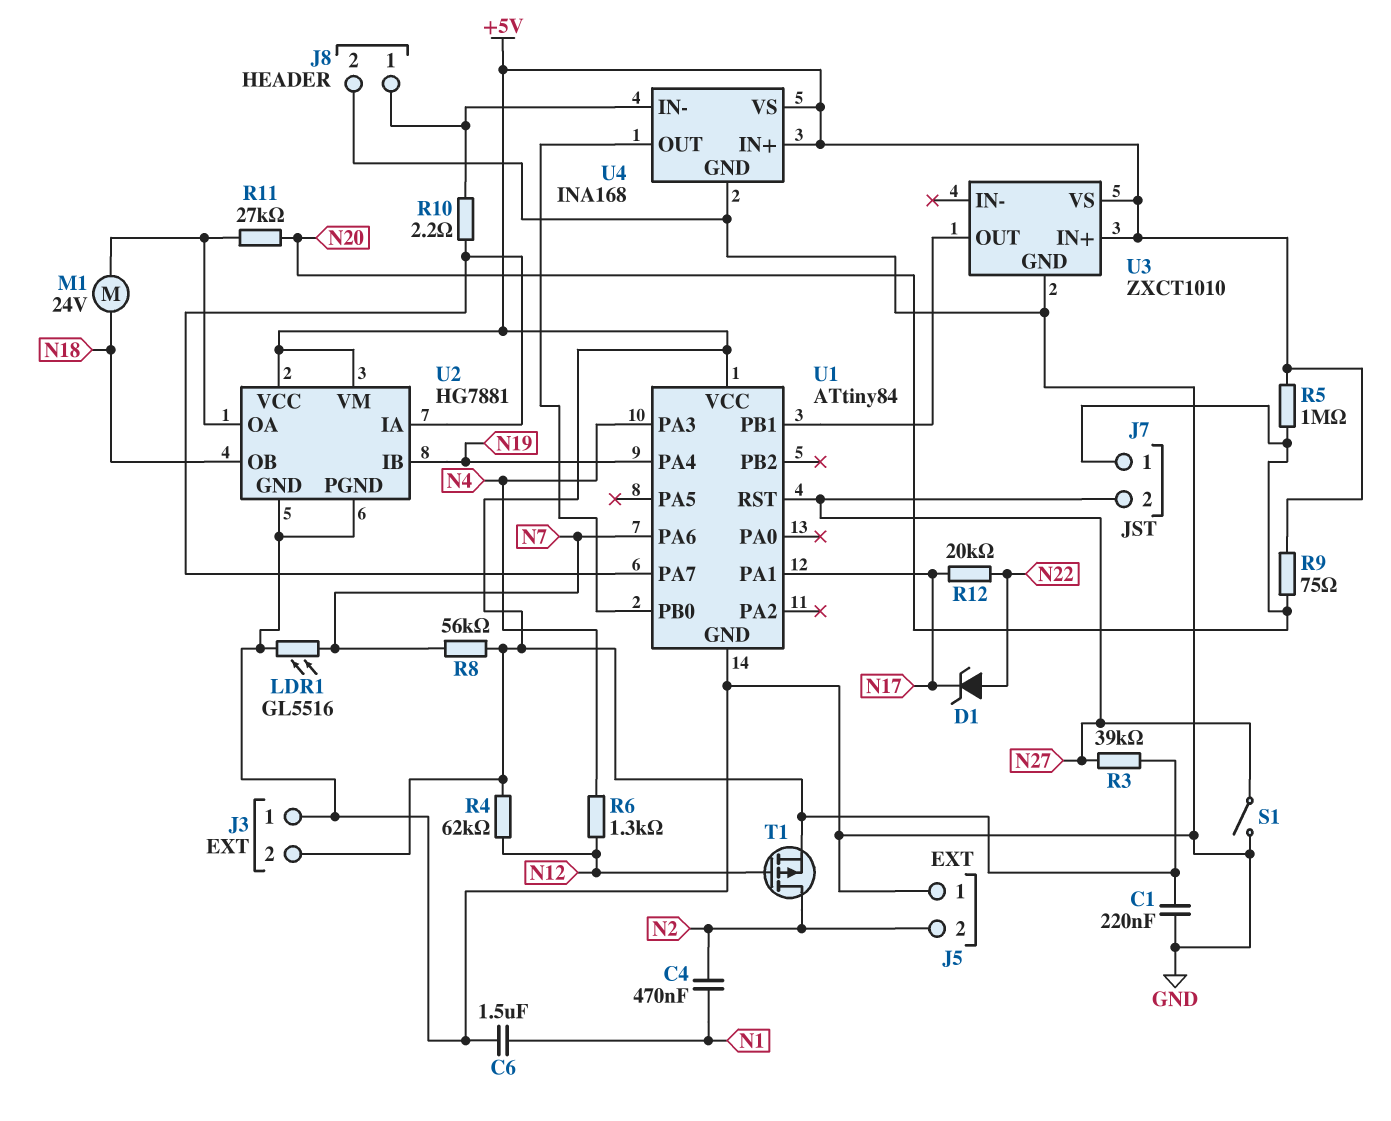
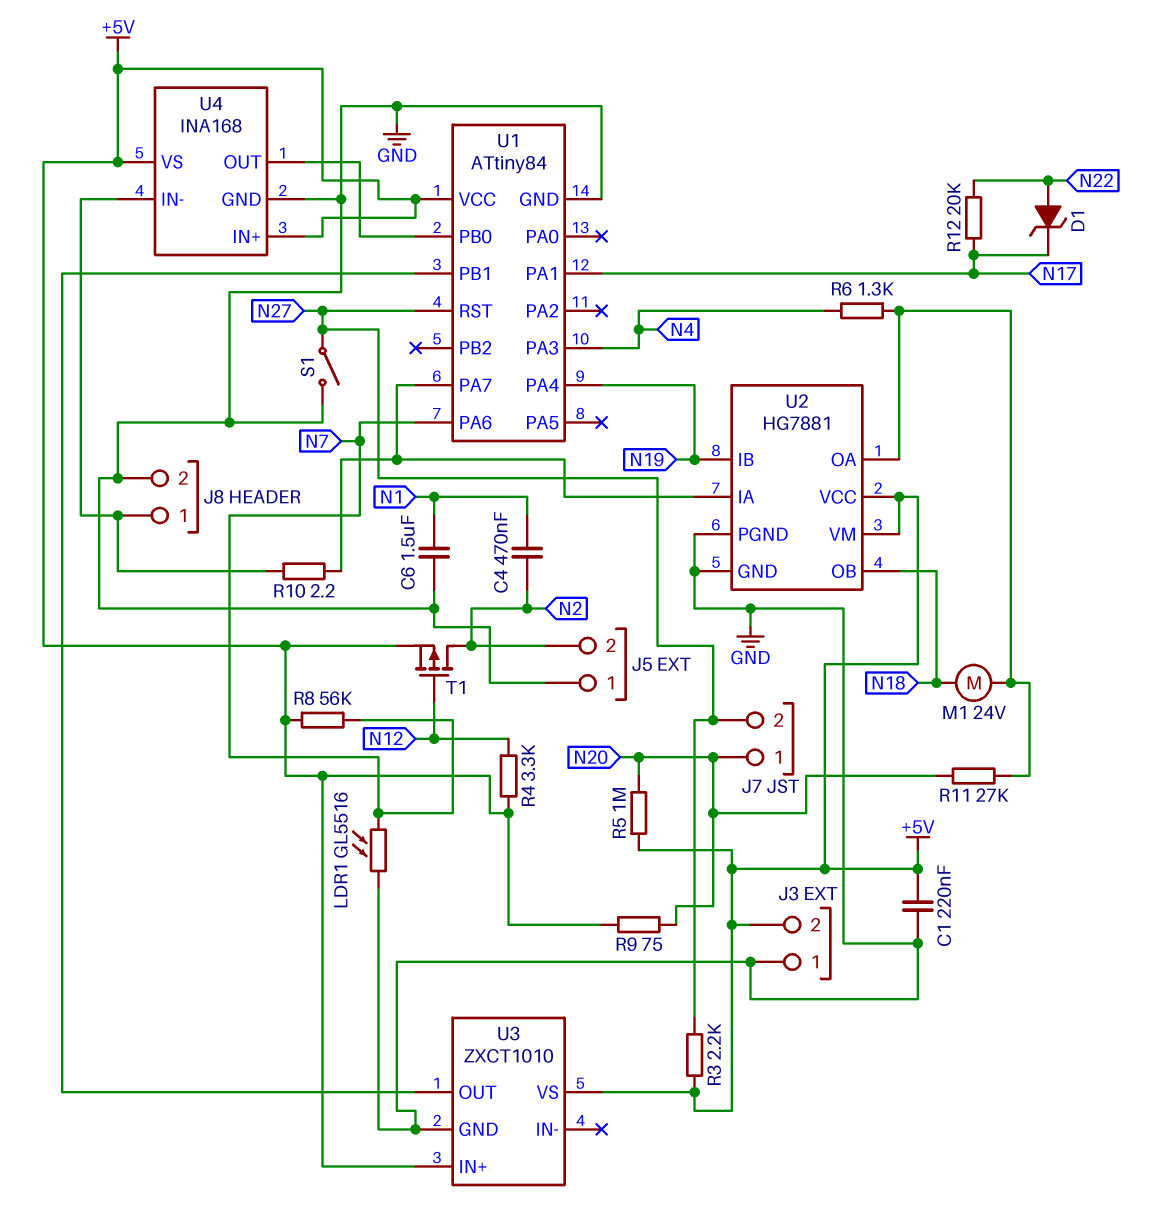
R3: 39k (+5V, N27) -> 2.2k (+5V, N27)
R4: 62k (+5V, N12) -> 3.3k (+5V, N12)
R6: 1.3k (N4, N12) -> 1.3k (N4, U2/OA)

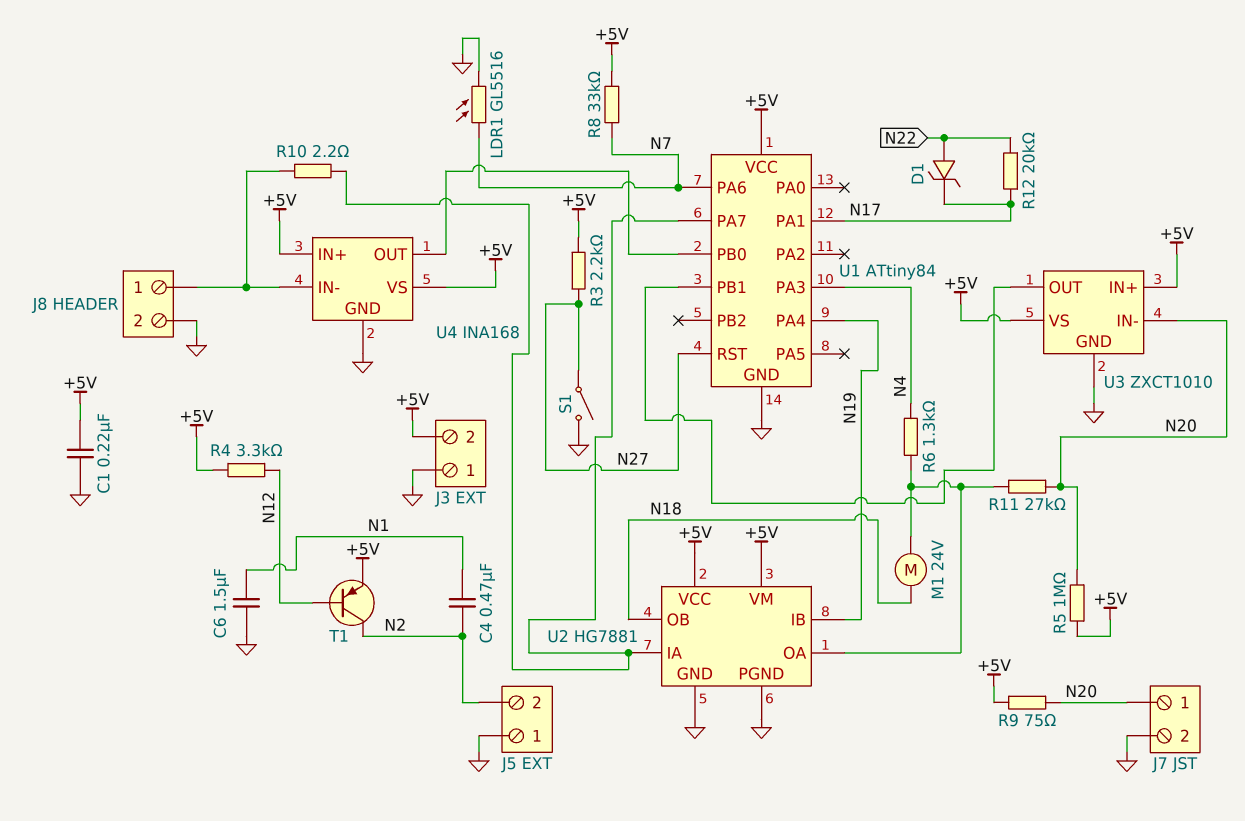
J7 pin 2: N27 -> GND
R8: 56k (+5V, N7) -> 33k (+5V, N7)
T1: PMOS (G N12, D N2, S +5V) -> PNP (B N12, C N2, E +5V)
U3 pin IN-: none -> N20

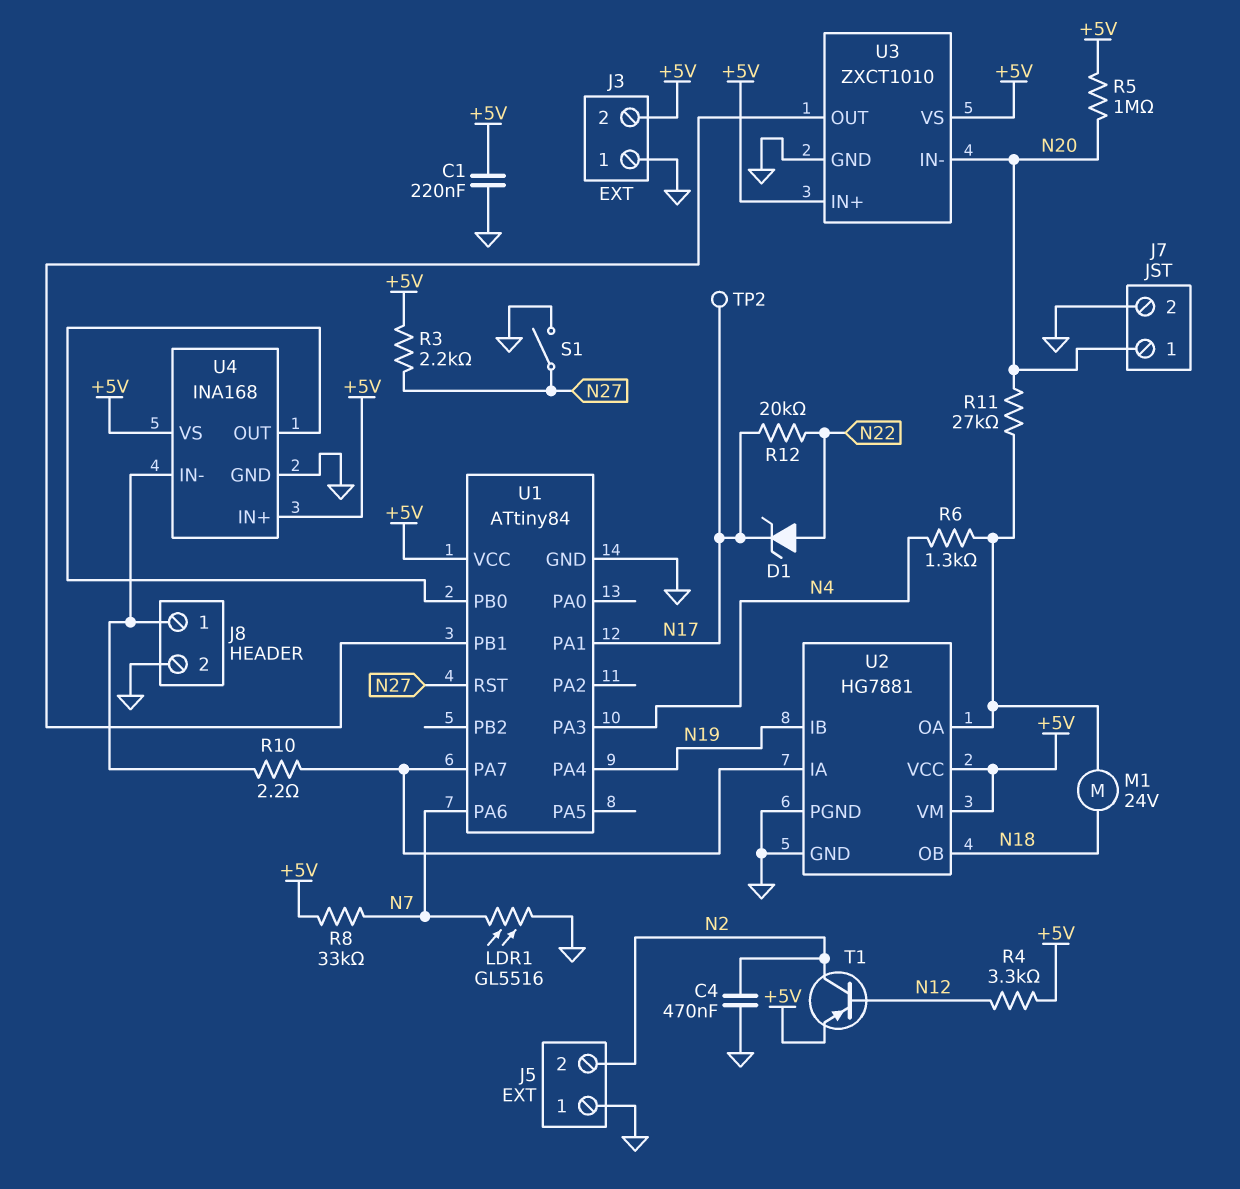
C4: 470nF (N1, N2) -> 470nF (GND, N2)
C6: 1.5uF (GND, N1) -> none
R9: 75 (+5V, N20) -> none
TP2: none -> test point (N17)

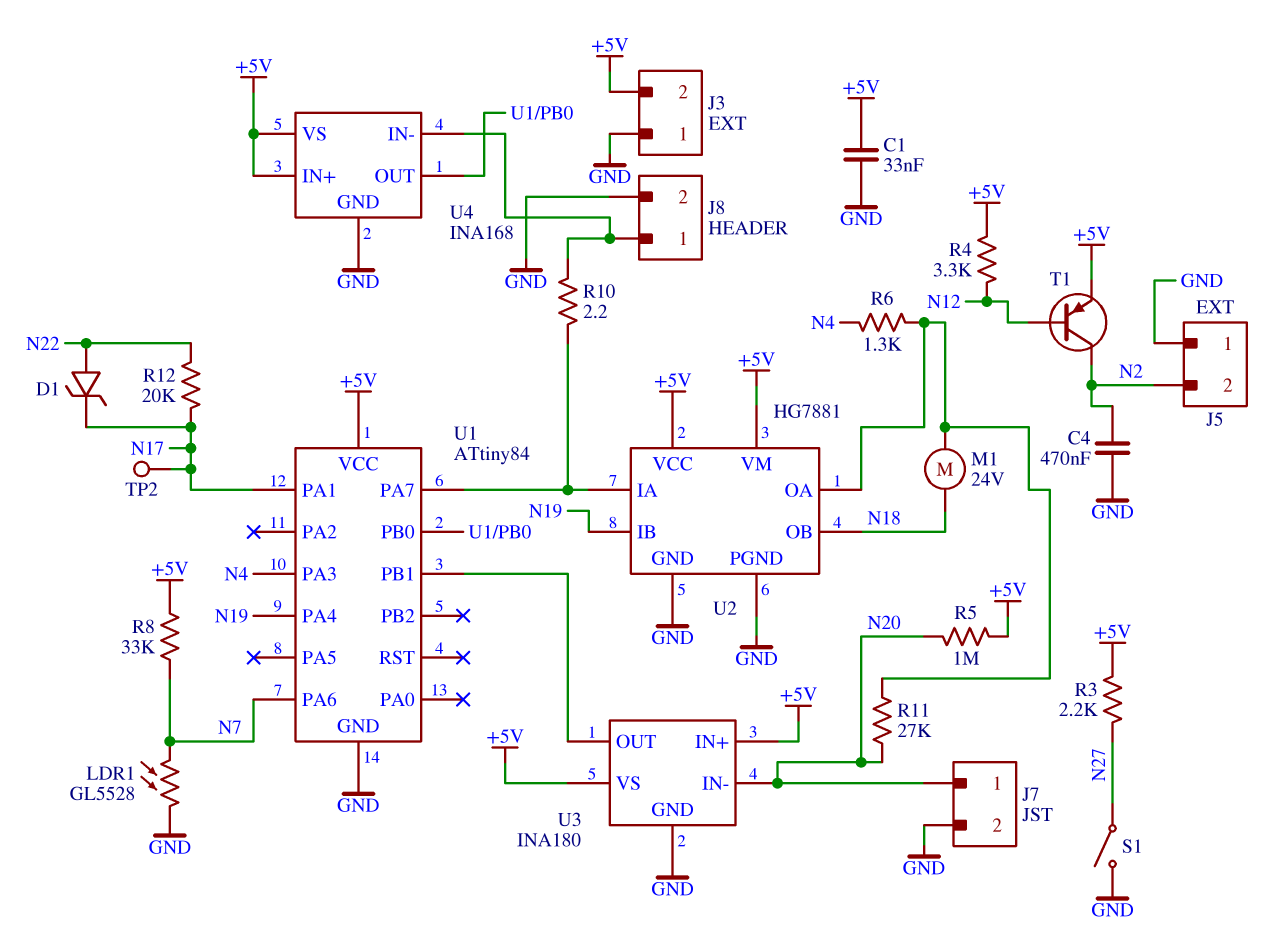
C1: 220nF (+5V, GND) -> 33nF (+5V, GND)
LDR1: GL5516 (GND, N7) -> GL5528 (GND, N7)
U1 pin RST: N27 -> none
U3: ZXCT1010 -> INA180

